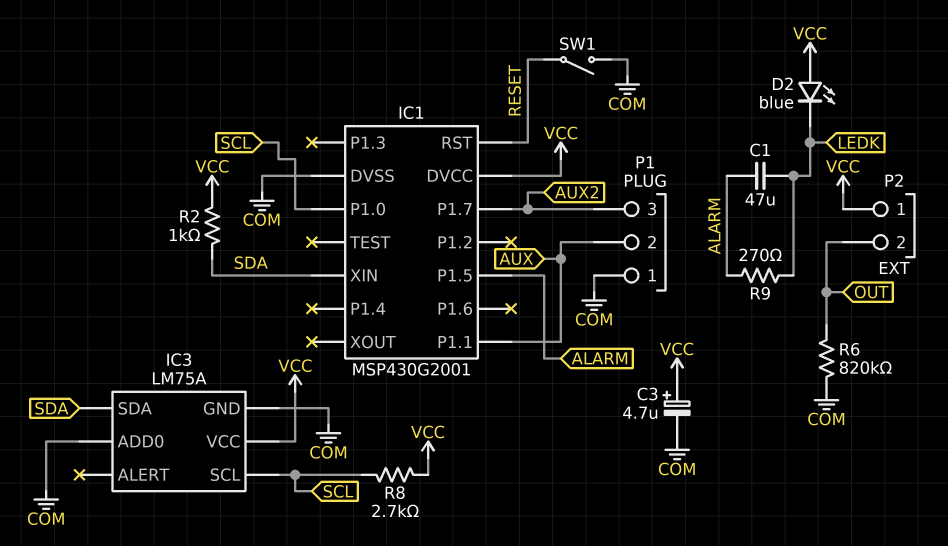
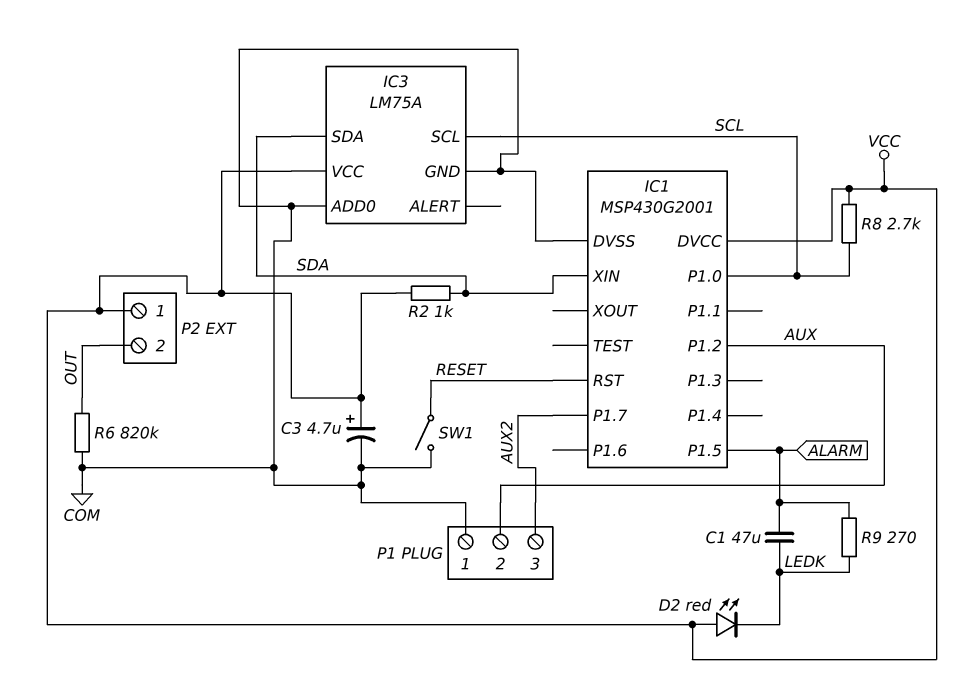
D2: LED blue (A VCC, K LEDK) -> LED red (A VCC, K LEDK)
IC1 pin P1.1: AUX -> none
IC1 pin P1.2: none -> AUX

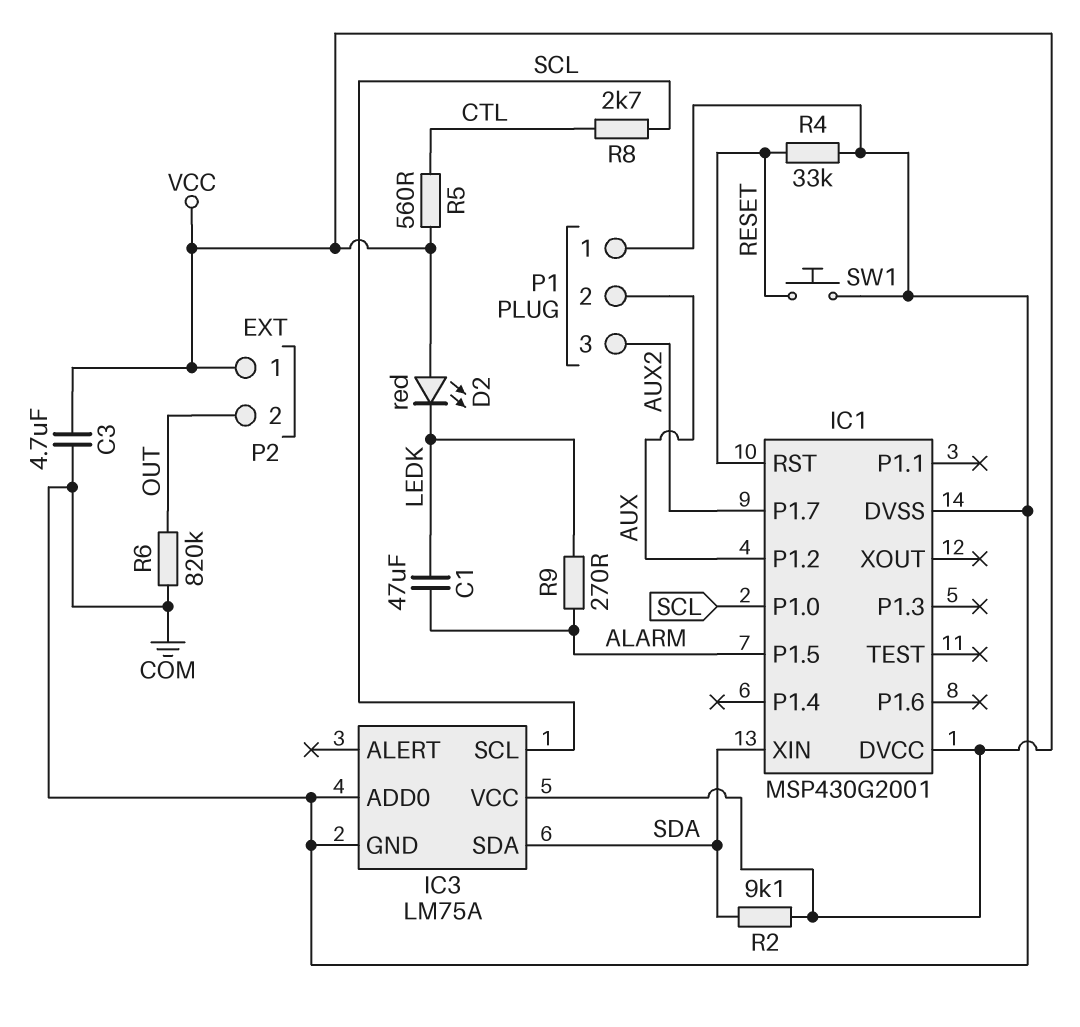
C3: 4.7uF (plus VCC, minus COM) -> 4.7uF (COM, VCC)
R2: 1k (SDA, VCC) -> 9.1k (SDA, VCC)
R4: none -> 33k (COM, RESET)
R5: none -> 560 (CTL, VCC)
R8: 2.7k (SCL, VCC) -> 2.7k (CTL, SCL)
SW1: switch (COM, RESET) -> button (COM, RESET)

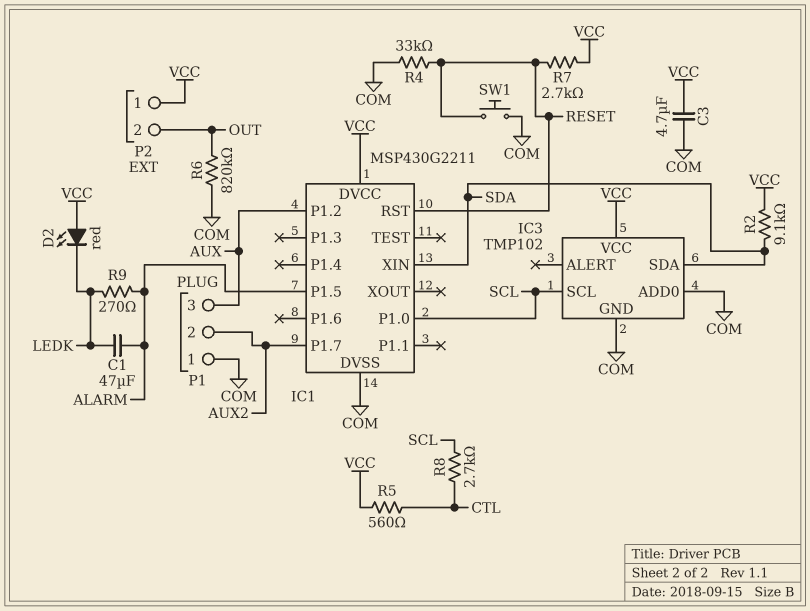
IC1: MSP430G2001 -> MSP430G2211
IC3: LM75A -> TMP102
P1 pin 2: AUX -> AUX2
P1 pin 3: AUX2 -> AUX
R7: none -> 2.7k (RESET, VCC)

